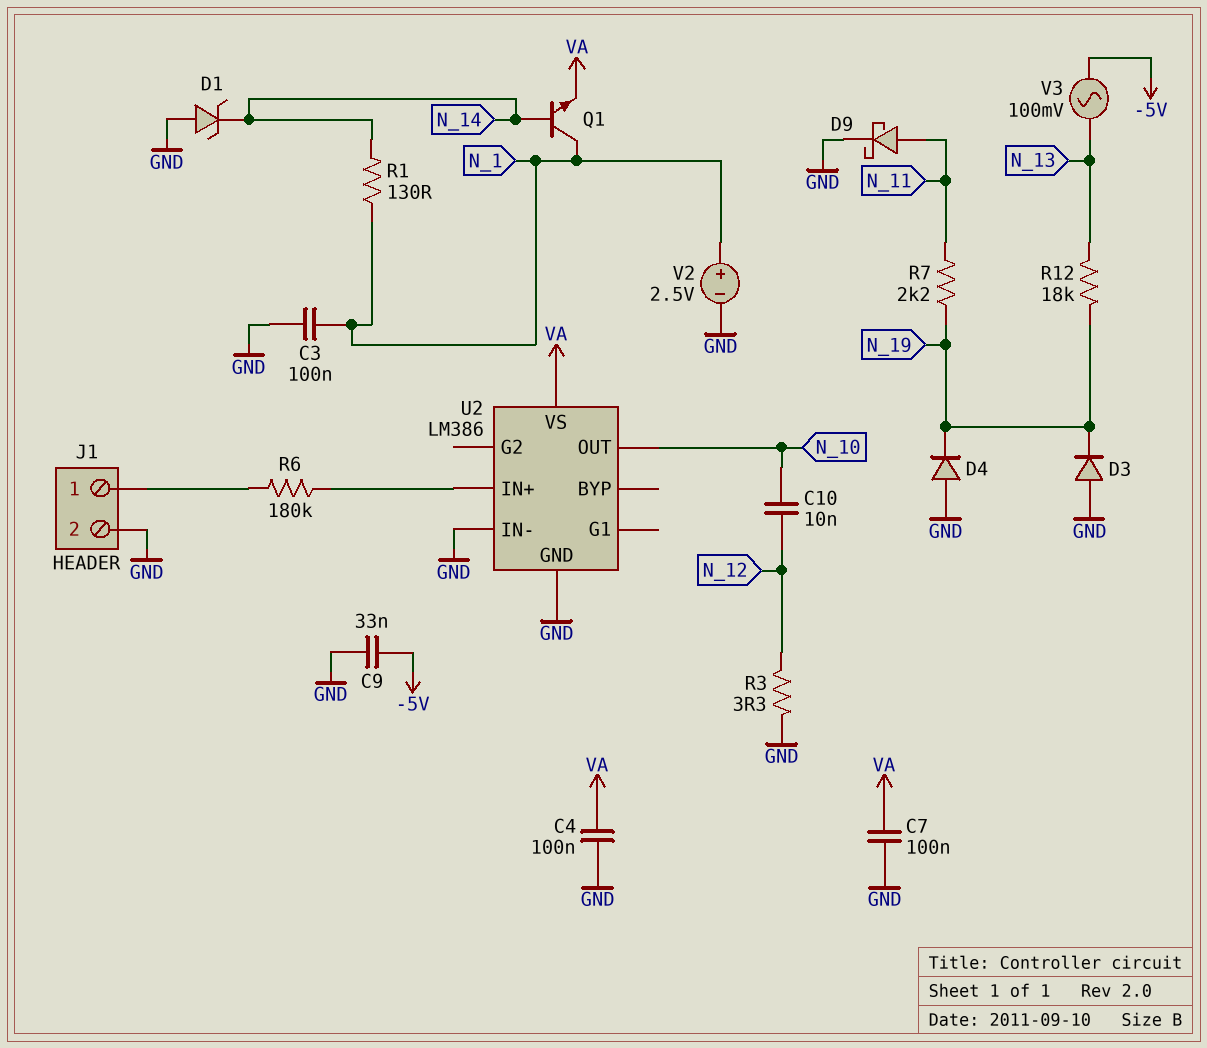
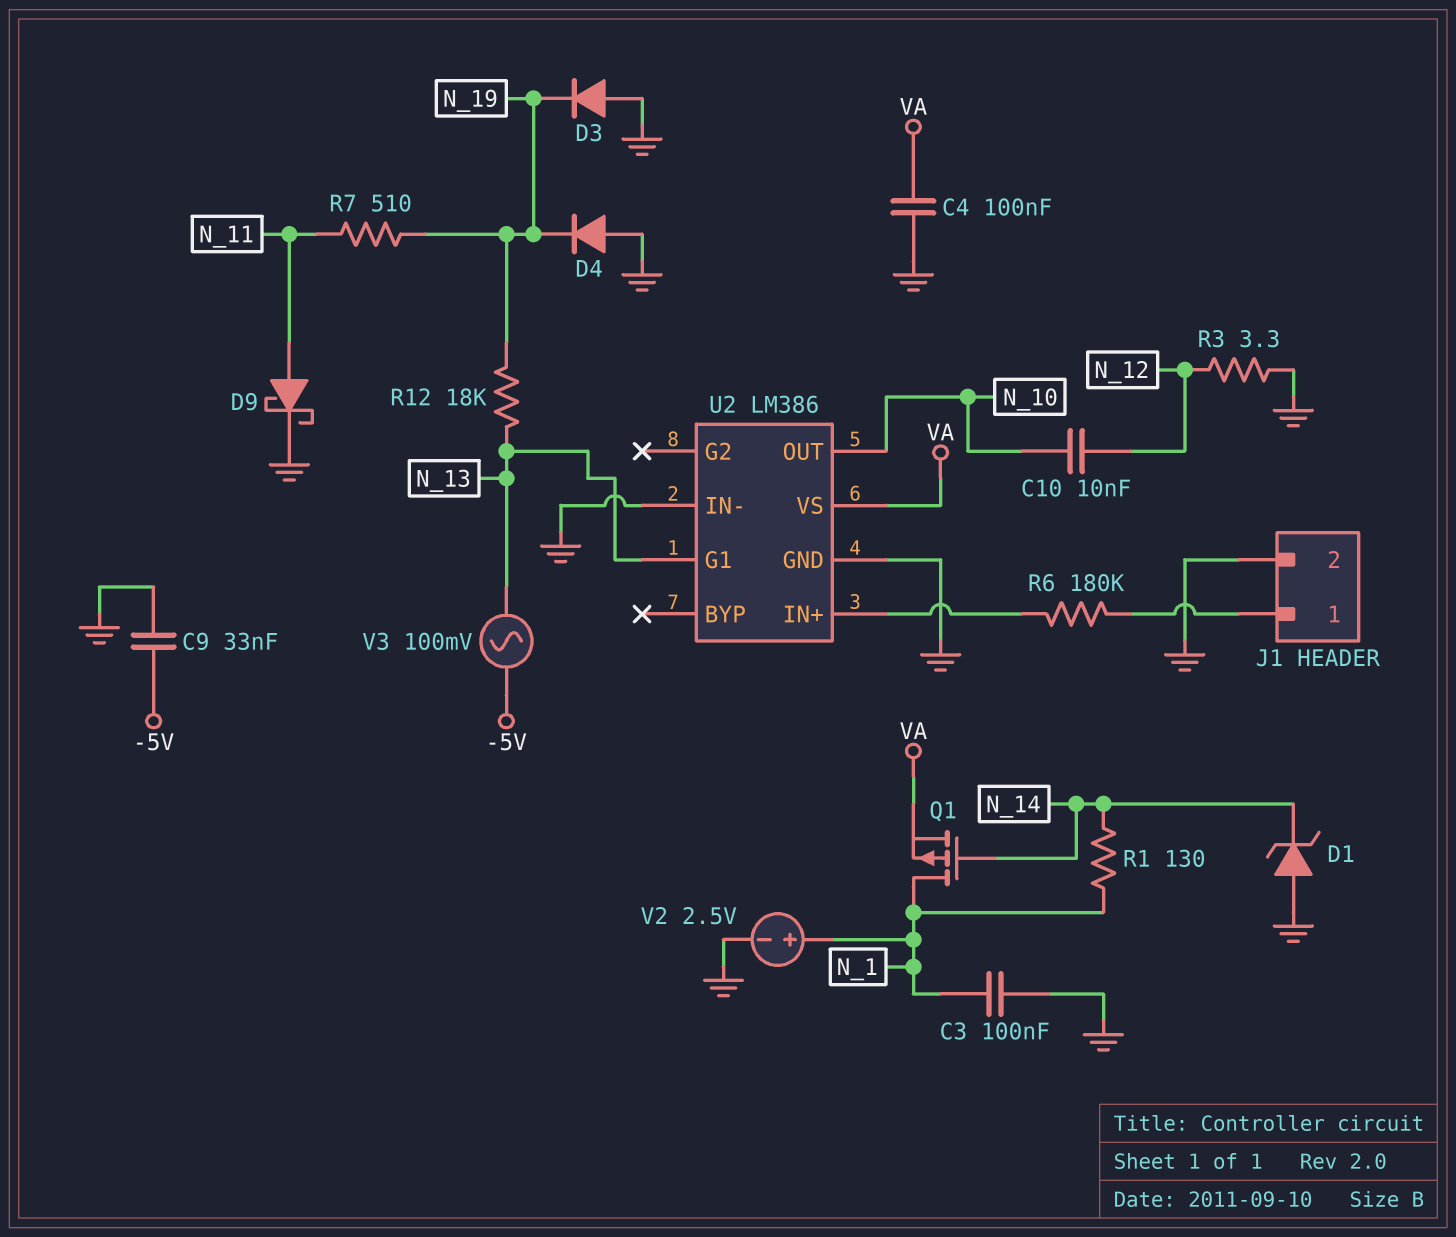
C7: 100nF (GND, VA) -> none
Q1: NPN (B N_14, C N_1, E VA) -> PMOS (G N_14, D N_1, S VA)
R7: 2.2k (N_11, N_19) -> 510 (N_11, N_19)
U2 pin G1: none -> N_13

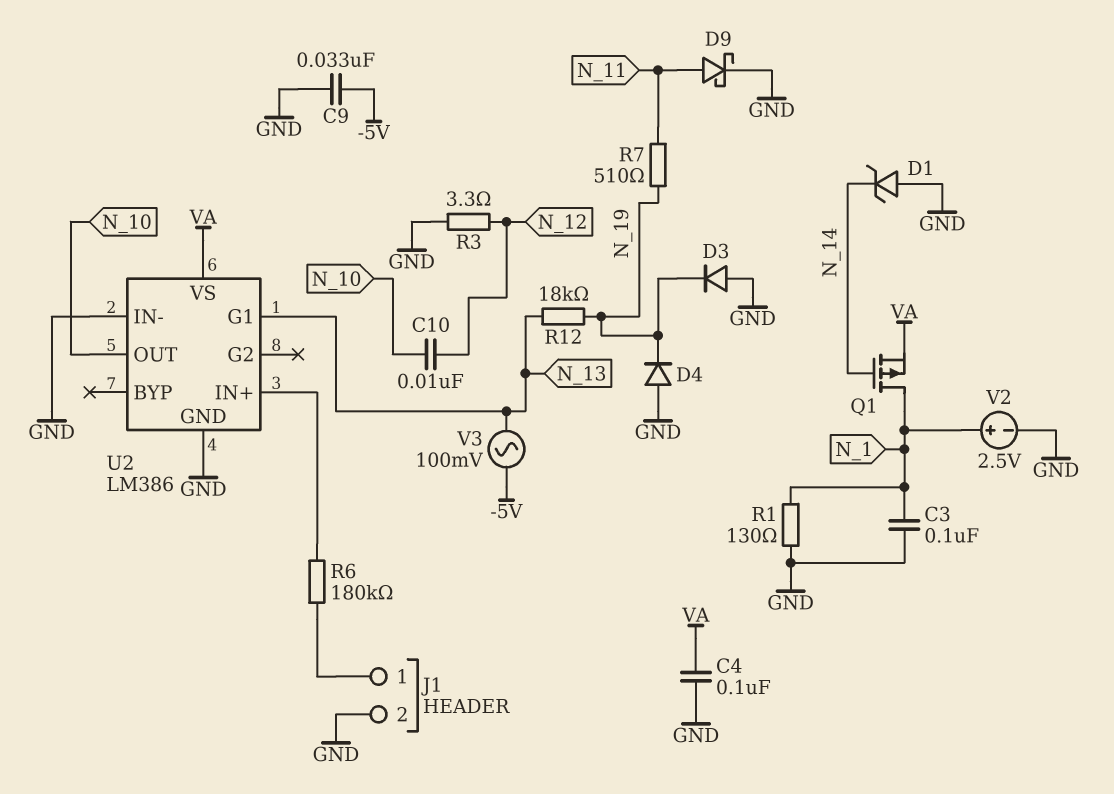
R1: 130 (N_1, N_14) -> 130 (GND, N_1)

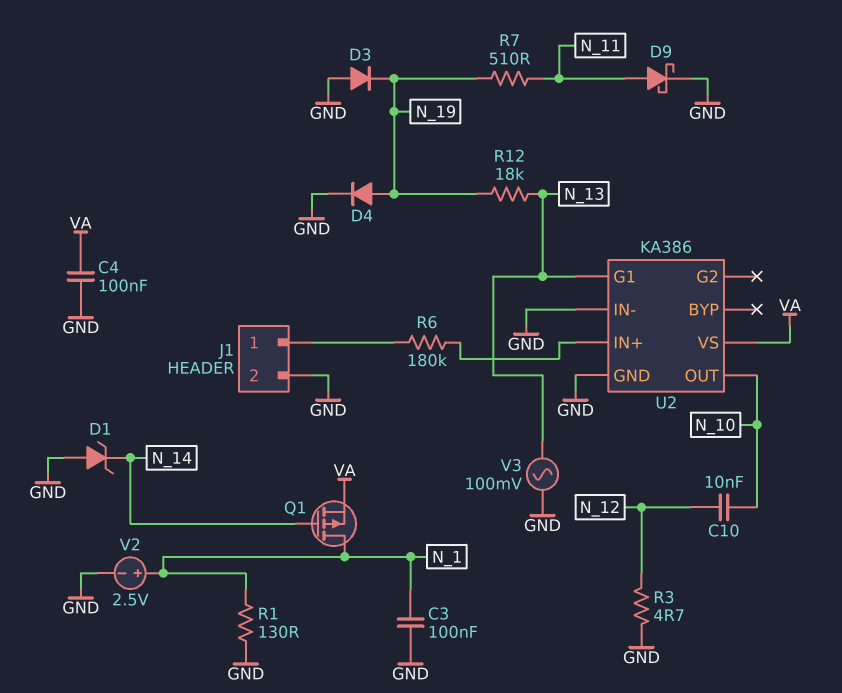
C9: 33nF (-5V, GND) -> none
D4: diode (A GND, K N_19) -> diode (A N_19, K GND)
R3: 3.3 (GND, N_12) -> 4.7 (GND, N_12)
U2: LM386 -> KA386
V3: AC 100mV (-5V, N_13) -> AC 100mV (GND, N_13)

